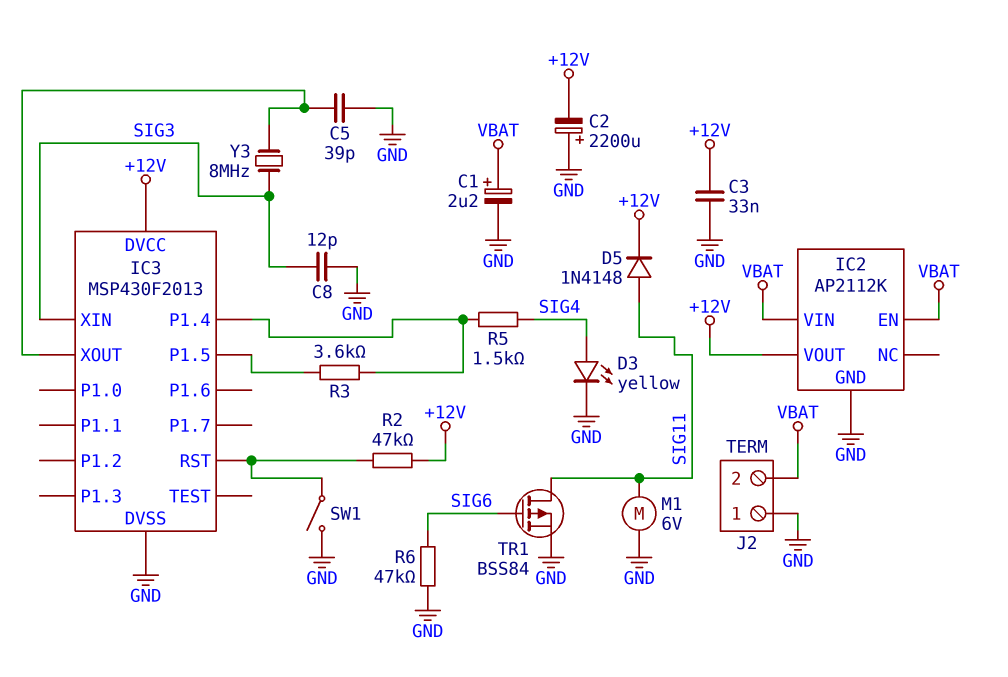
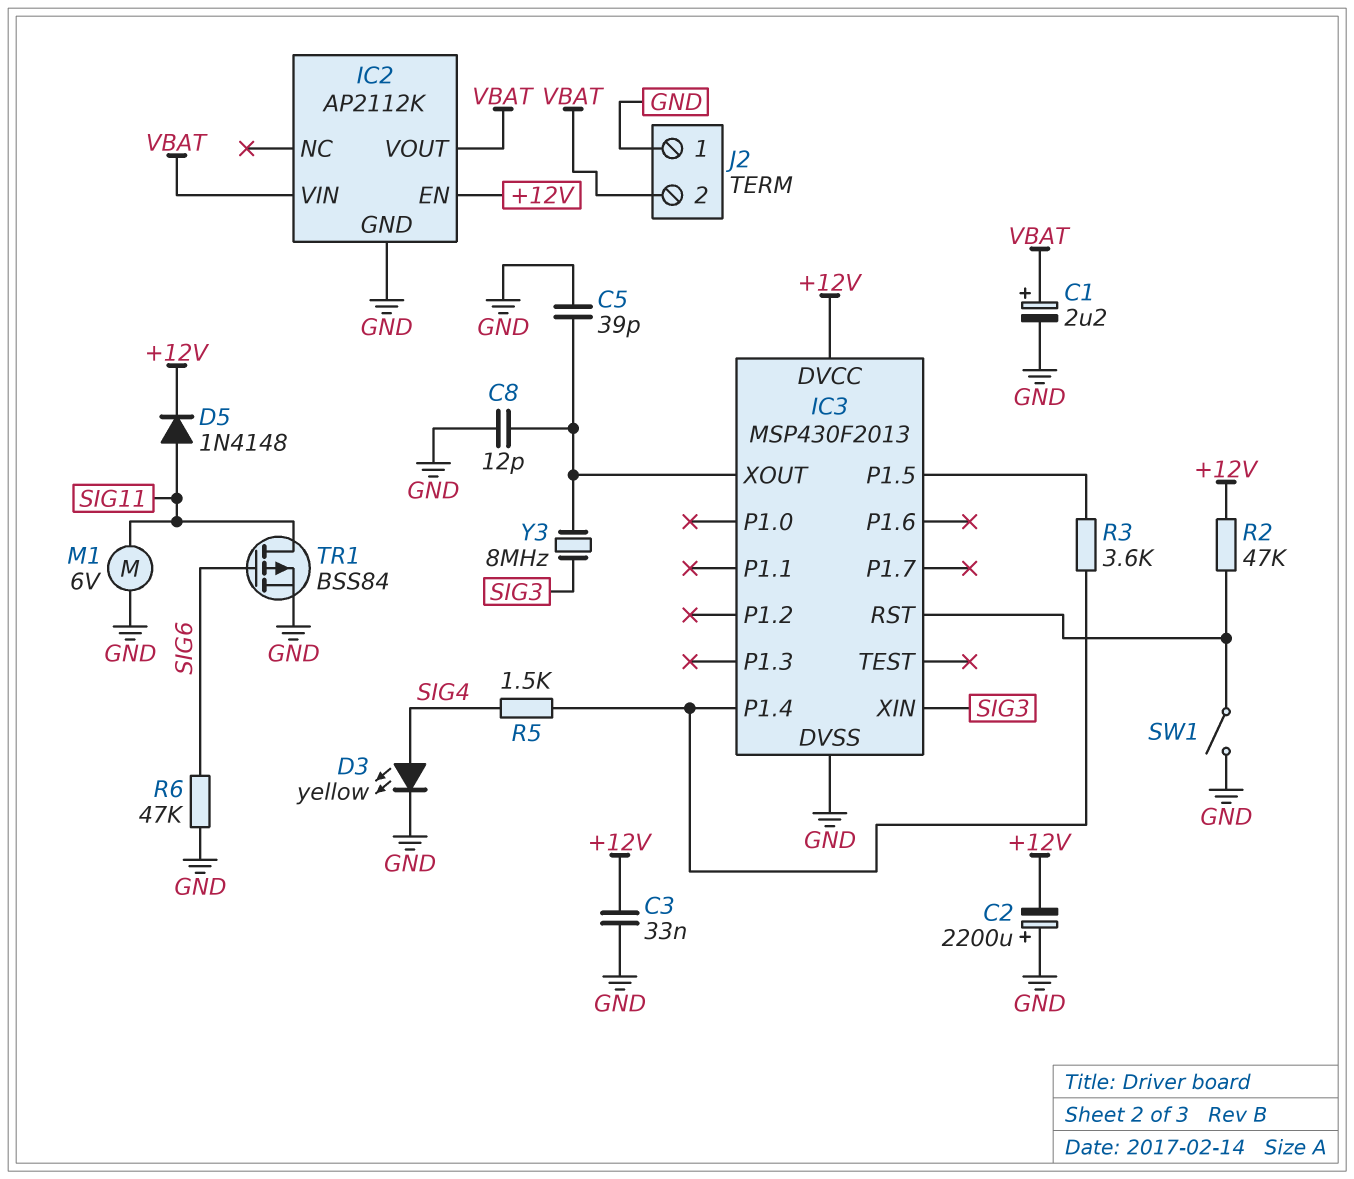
C8: 12pF (GND, SIG3) -> 12pF (GND, IC3/XOUT)
IC2 pin EN: VBAT -> +12V
IC2 pin VOUT: +12V -> VBAT

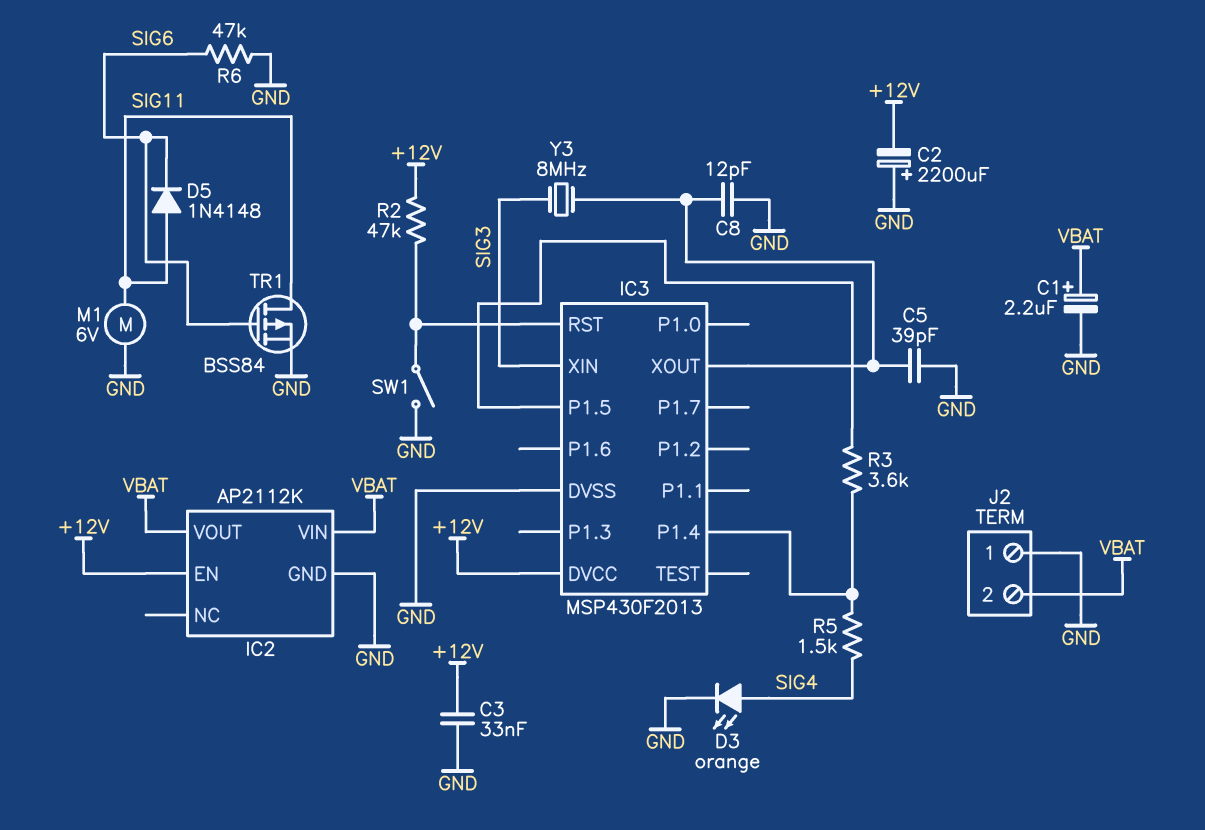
D3: LED yellow (A SIG4, K GND) -> LED orange (A SIG4, K GND)
D5: diode 1N4148 (A SIG11, K +12V) -> diode 1N4148 (A SIG11, K SIG6)

